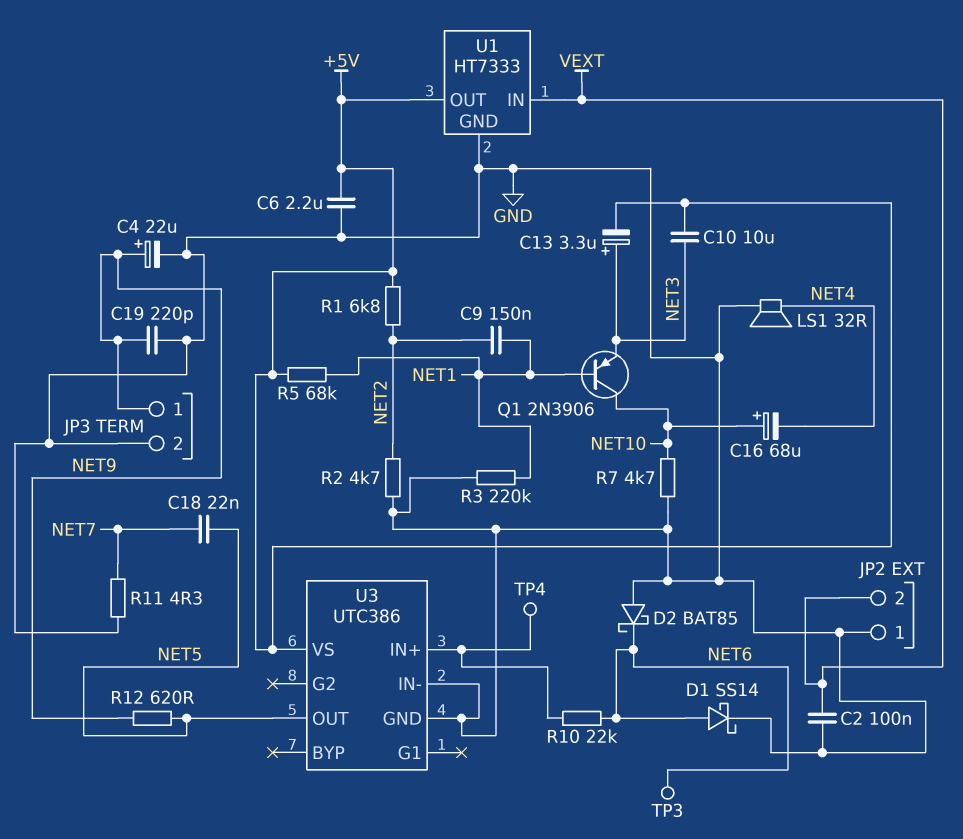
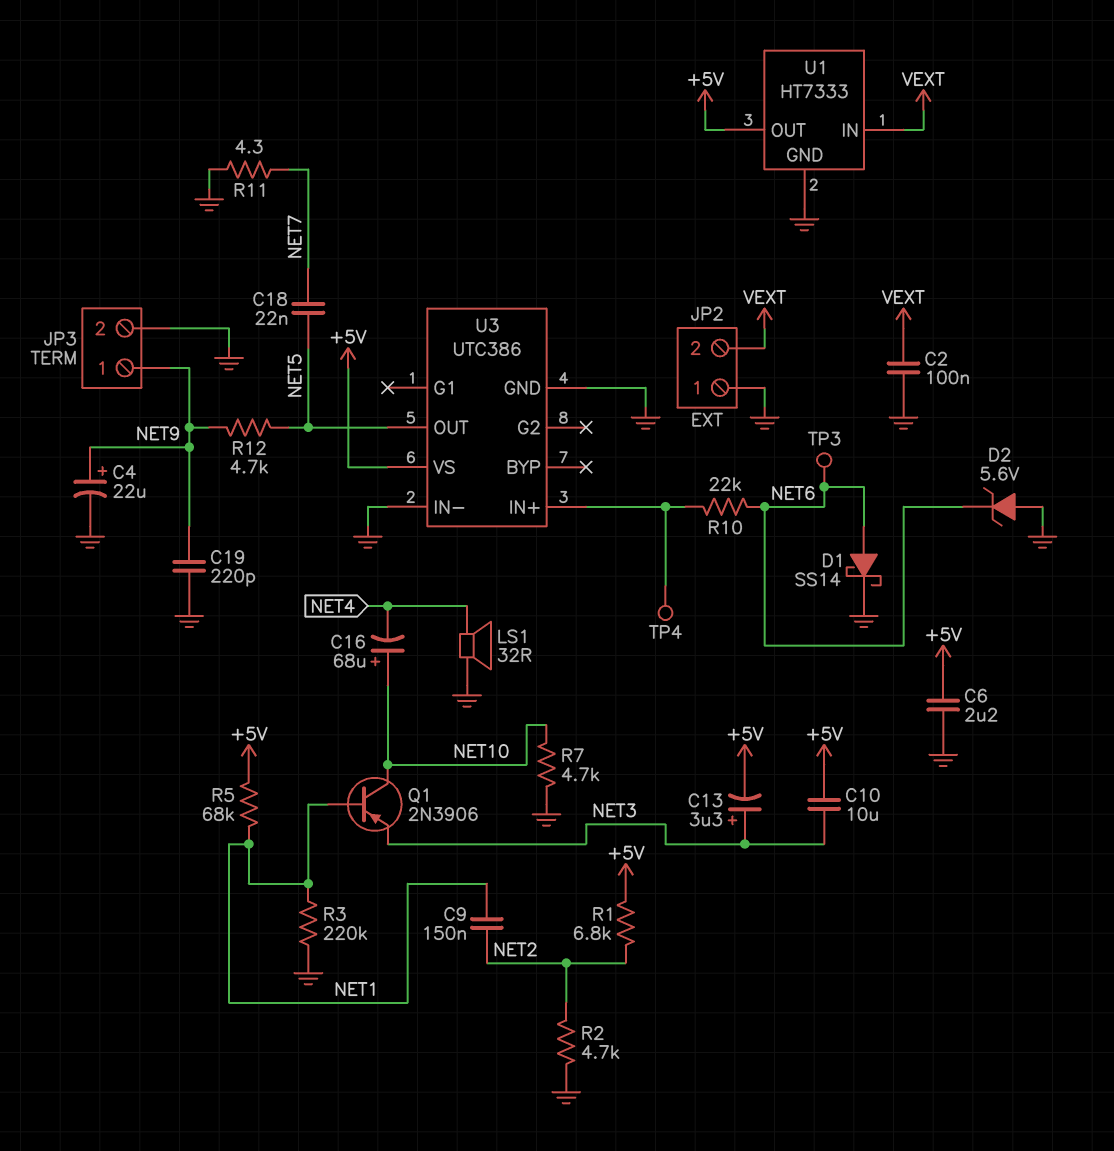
D2: schottky BAT85 (A GND, K NET6) -> zener 5.6V (A GND, K NET6)
R12: 620 (NET5, NET9) -> 4.7k (NET5, NET9)

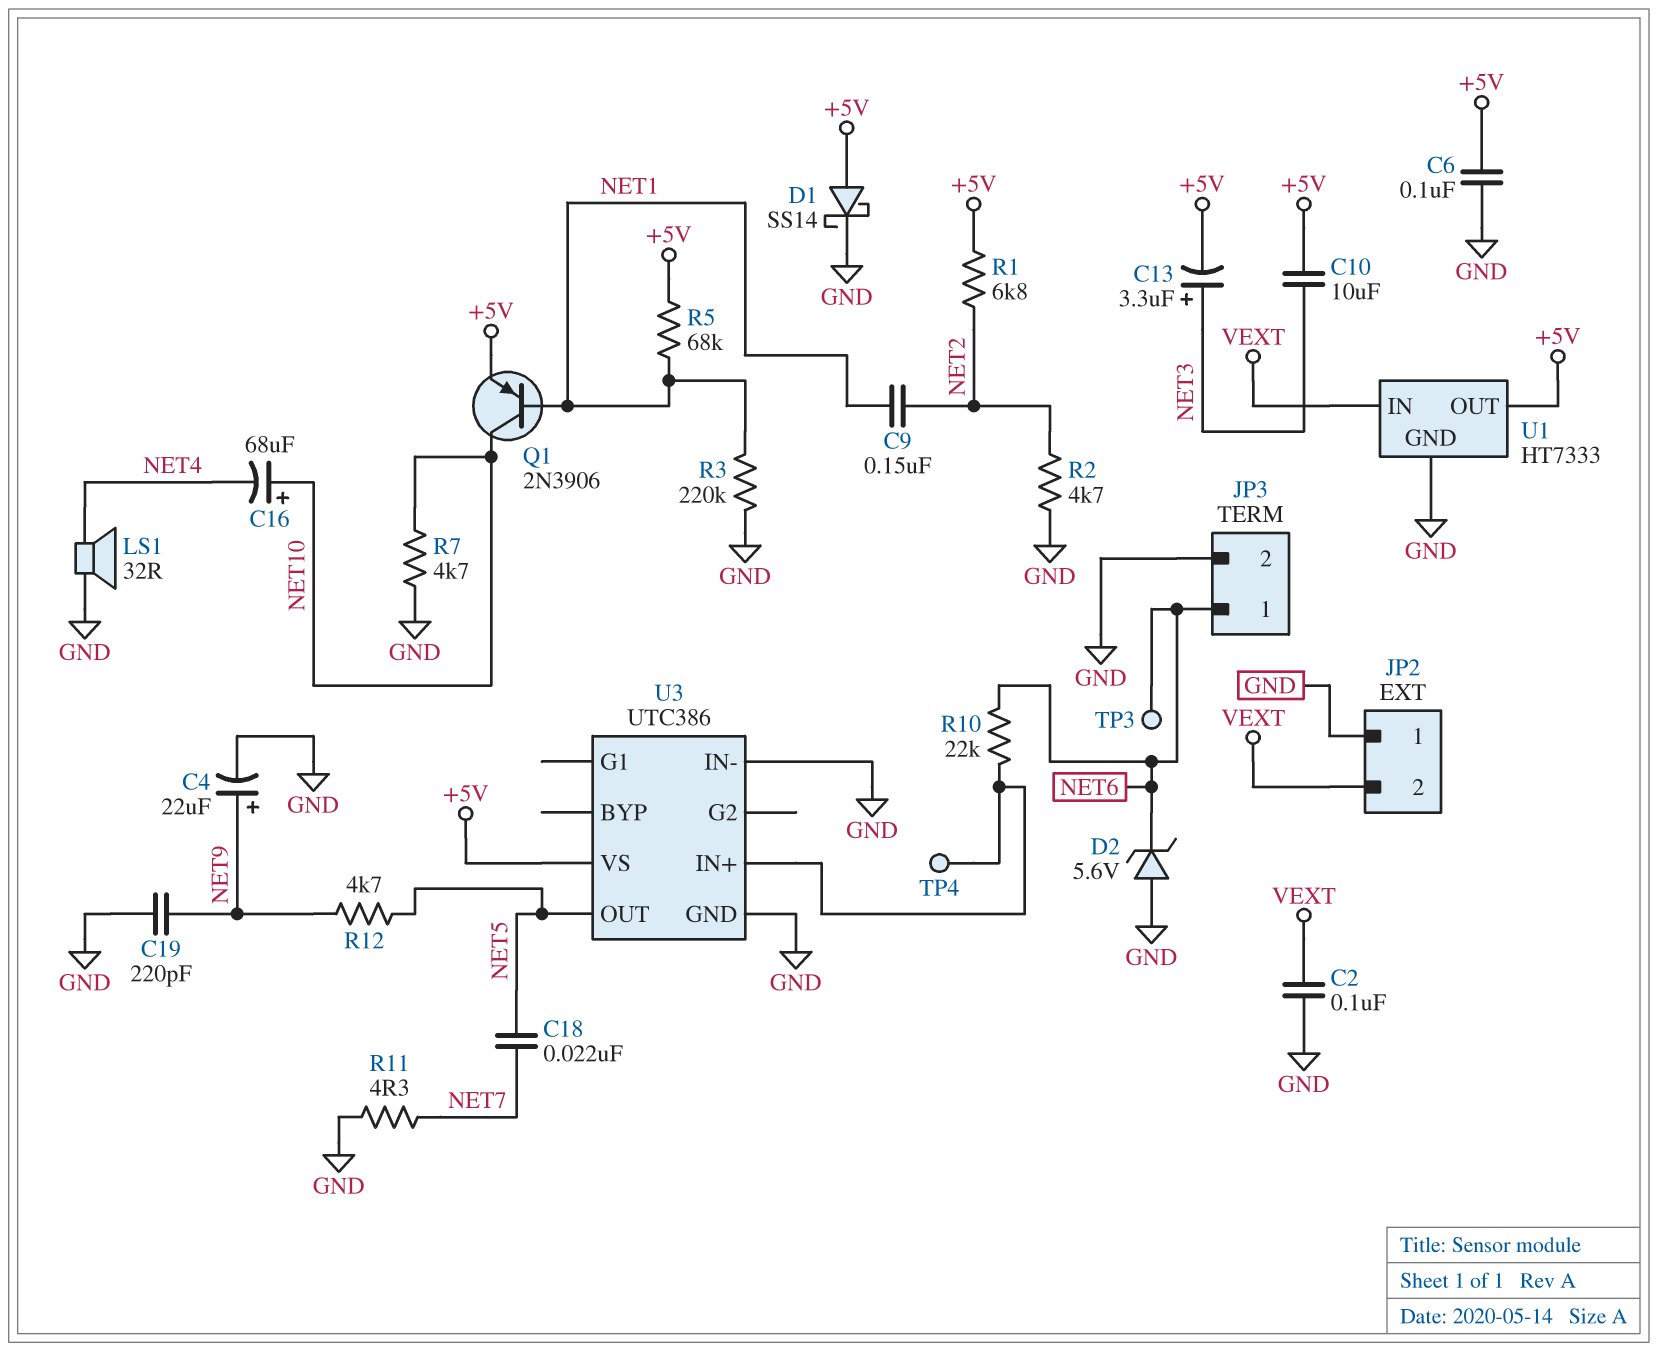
C6: 2.2uF (+5V, GND) -> 100nF (+5V, GND)
D1: schottky SS14 (A NET6, K GND) -> schottky SS14 (A +5V, K GND)
JP3 pin 1: NET9 -> NET6
Q1: PNP 2N3906 (B NET1, C NET10, E NET3) -> PNP 2N3906 (B NET1, C NET10, E +5V)

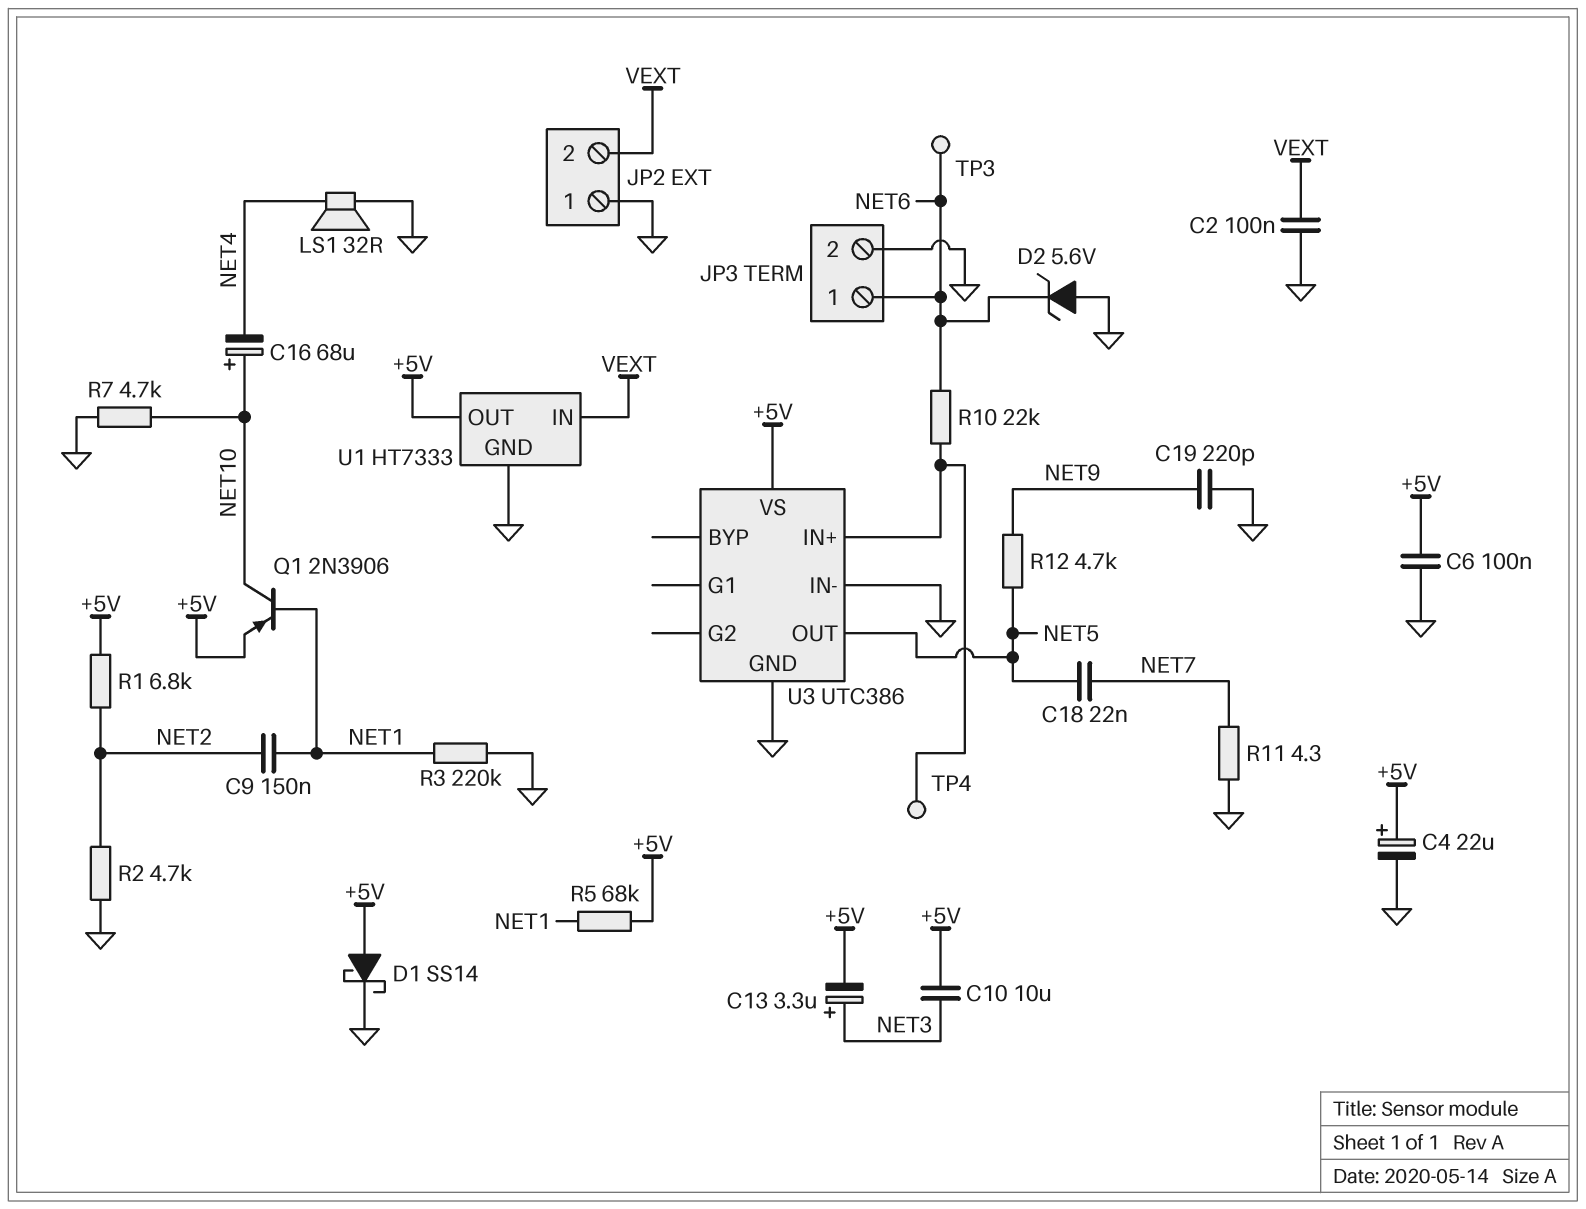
C4: 22uF (plus NET9, minus GND) -> 22uF (plus +5V, minus GND)

